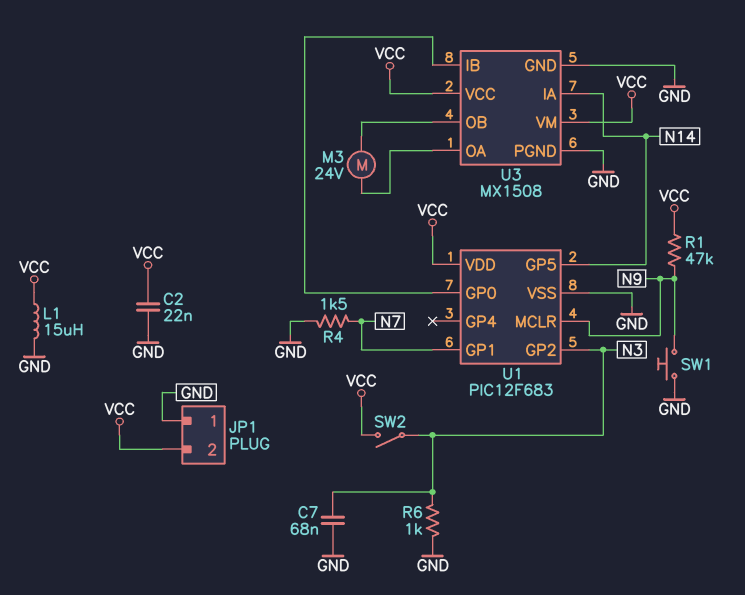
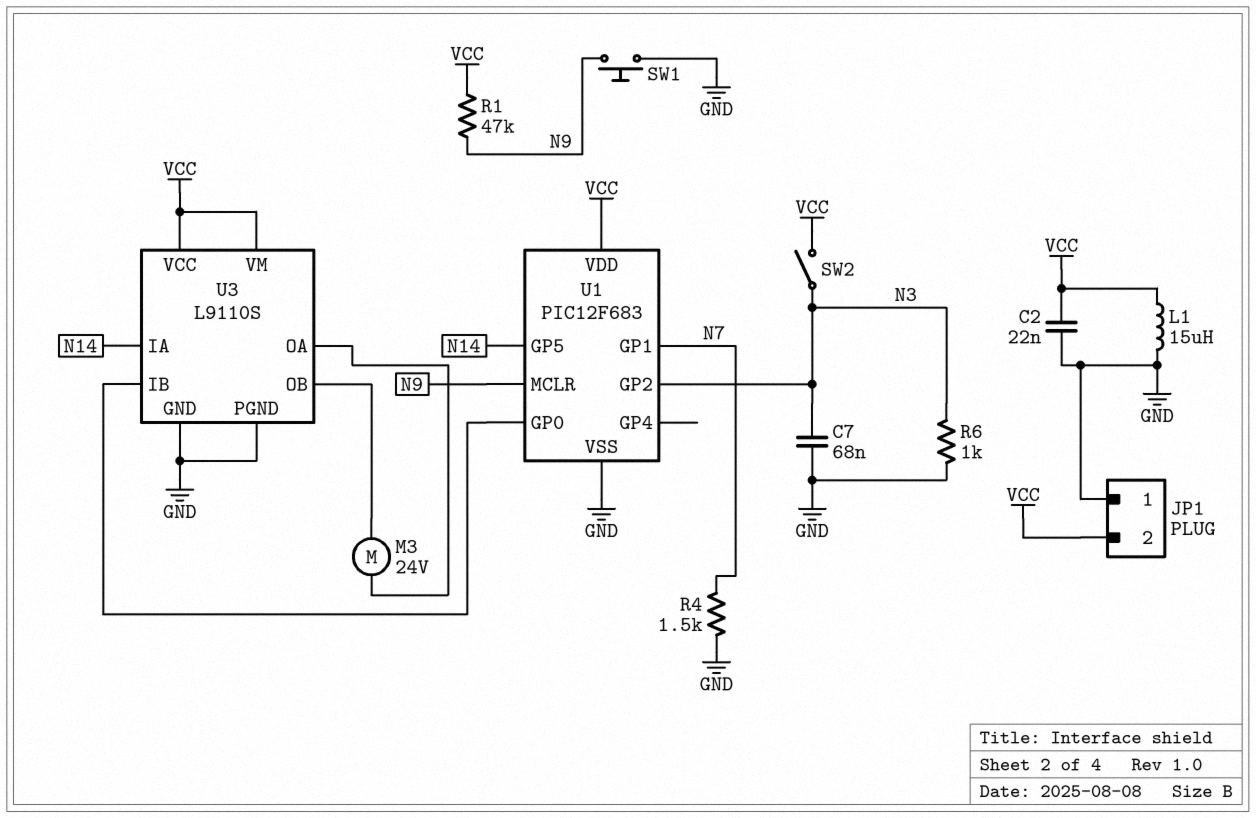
U3: MX1508 -> L9110S

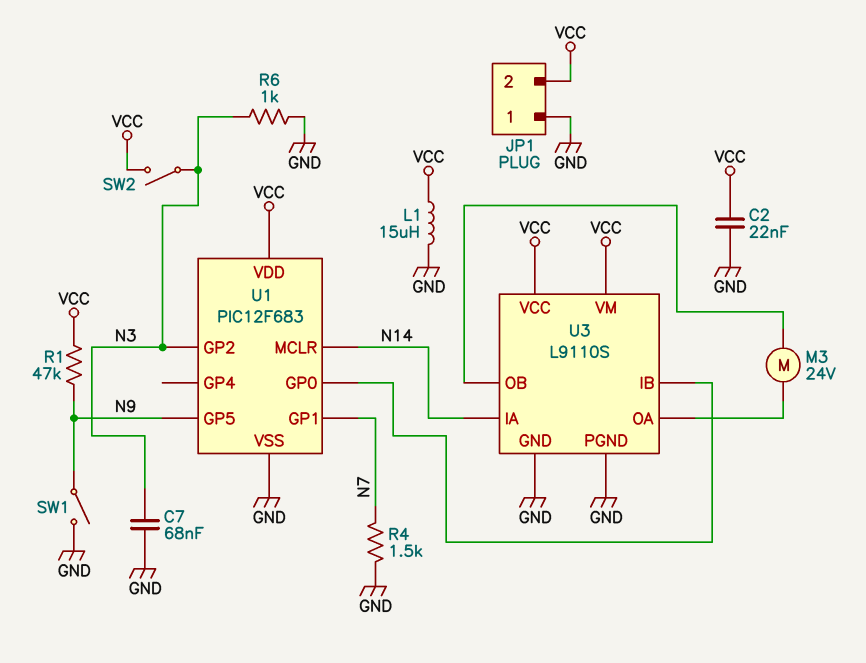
SW1: button (GND, N9) -> switch (GND, N9)
U1 pin GP5: N14 -> N9
U1 pin MCLR: N9 -> N14

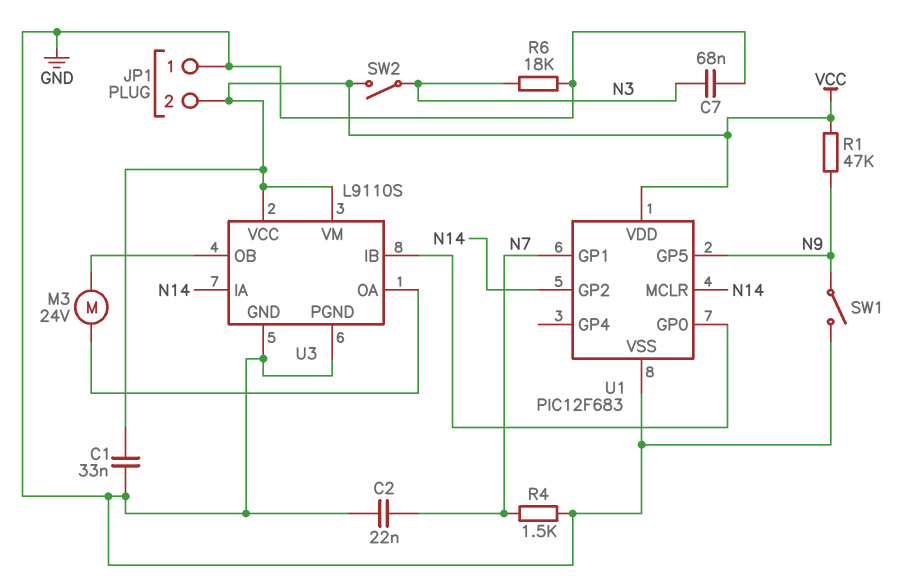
C1: none -> 33nF (GND, VCC)
C2: 22nF (GND, VCC) -> 22nF (GND, N7)
L1: 15uH (GND, VCC) -> none
R6: 1k (GND, N3) -> 18k (GND, N3)
U1 pin GP2: N3 -> N14

